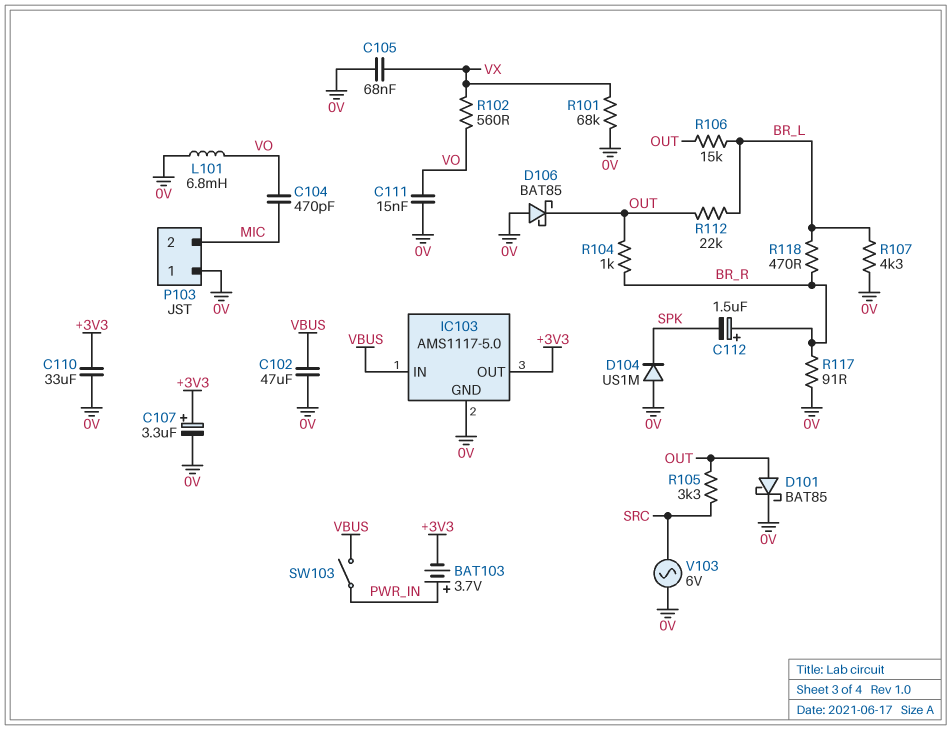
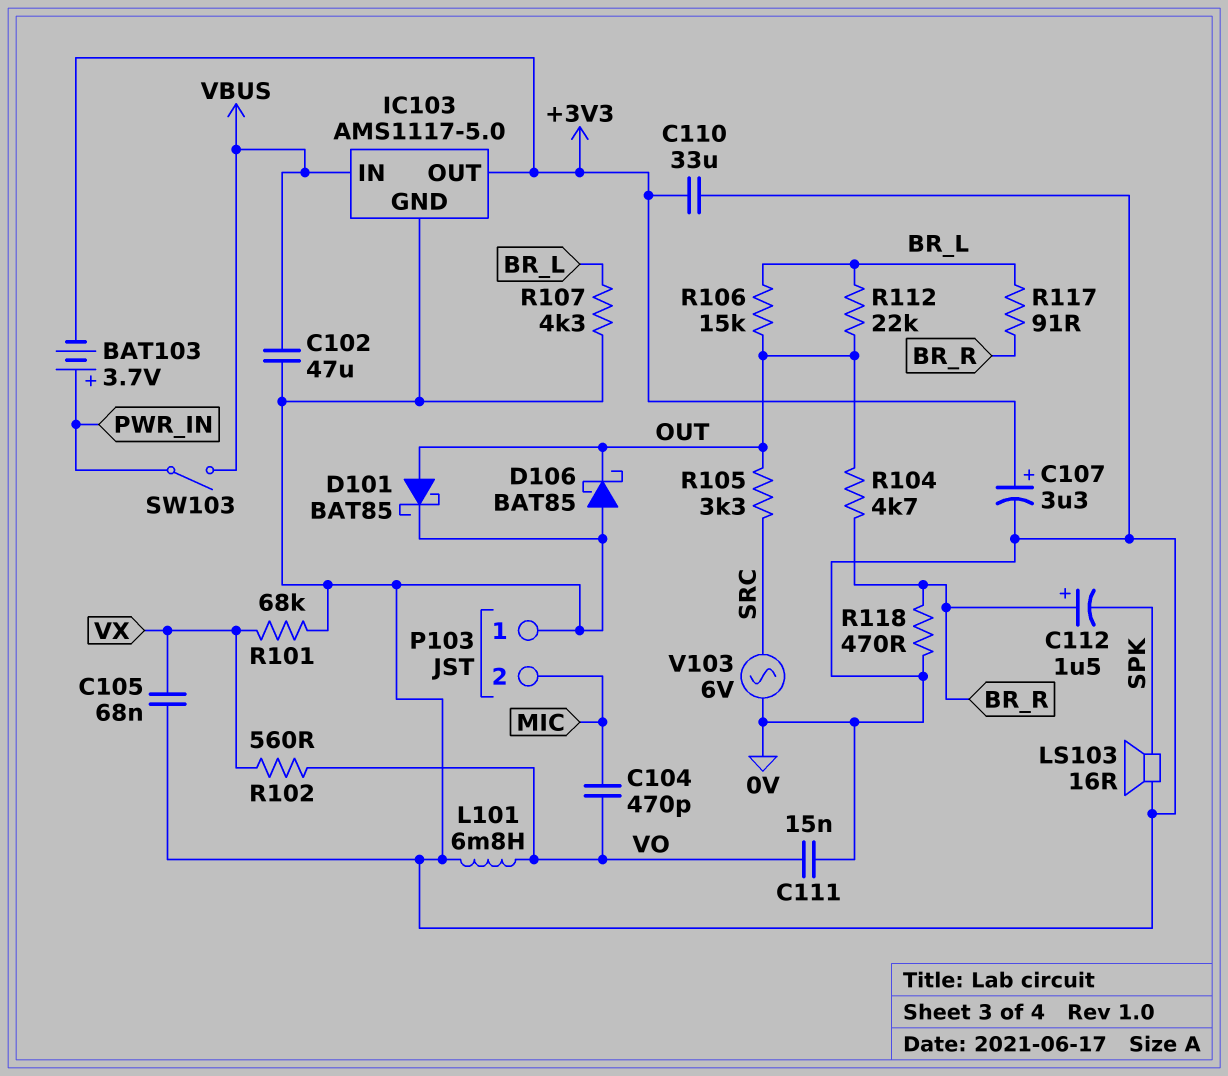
D104: diode US1M (A 0V, K SPK) -> none
LS103: none -> speaker 16R (0V, SPK)
R104: 1k (BR_R, OUT) -> 4.7k (BR_R, OUT)
R117: 91 (0V, BR_R) -> 91 (BR_L, BR_R)
R118: 470 (BR_L, BR_R) -> 470 (0V, BR_R)

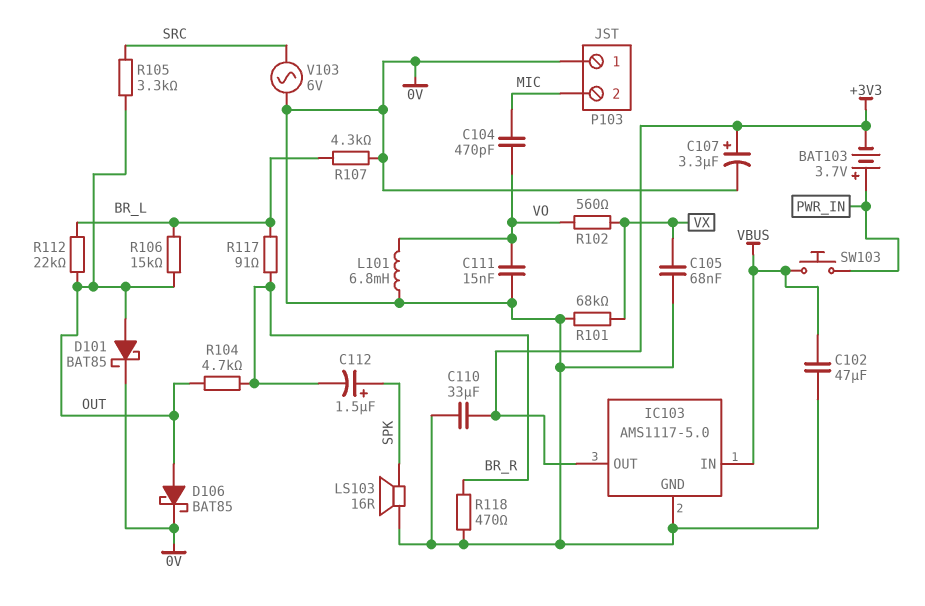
C112: 1.5uF (plus BR_R, minus SPK) -> 1.5uF (plus SPK, minus BR_R)
D106: schottky BAT85 (A 0V, K OUT) -> schottky BAT85 (A OUT, K 0V)
SW103: switch (PWR_IN, VBUS) -> button (PWR_IN, VBUS)

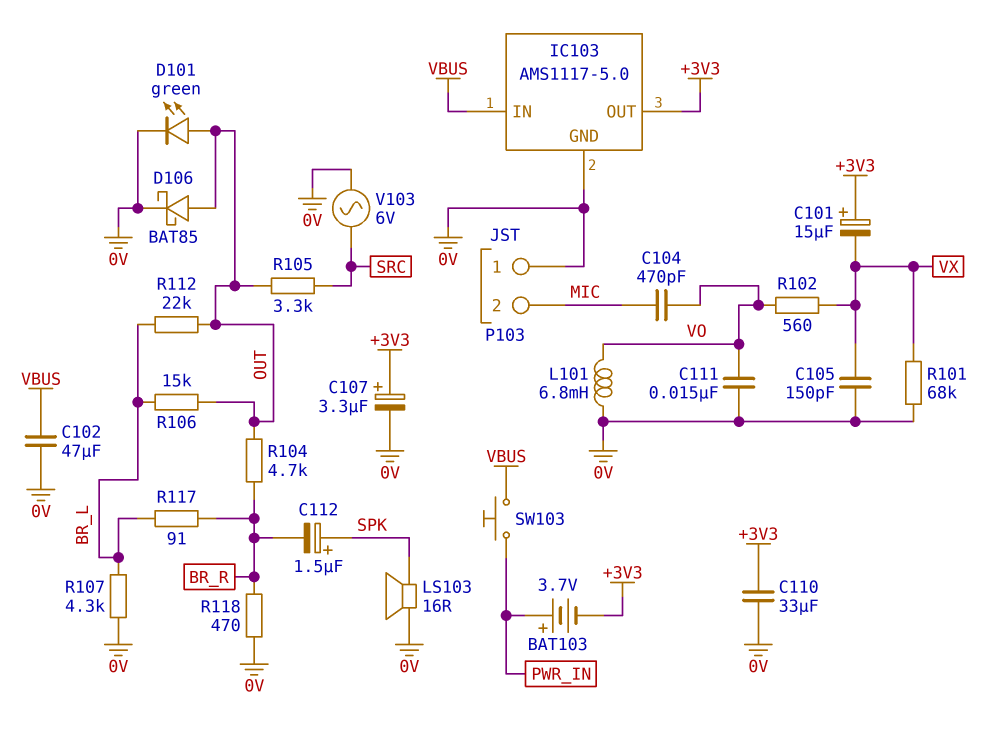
C101: none -> 15uF (plus +3V3, minus VX)
C105: 68nF (0V, VX) -> 150pF (0V, VX)
D101: schottky BAT85 (A OUT, K 0V) -> LED green (A OUT, K 0V)

